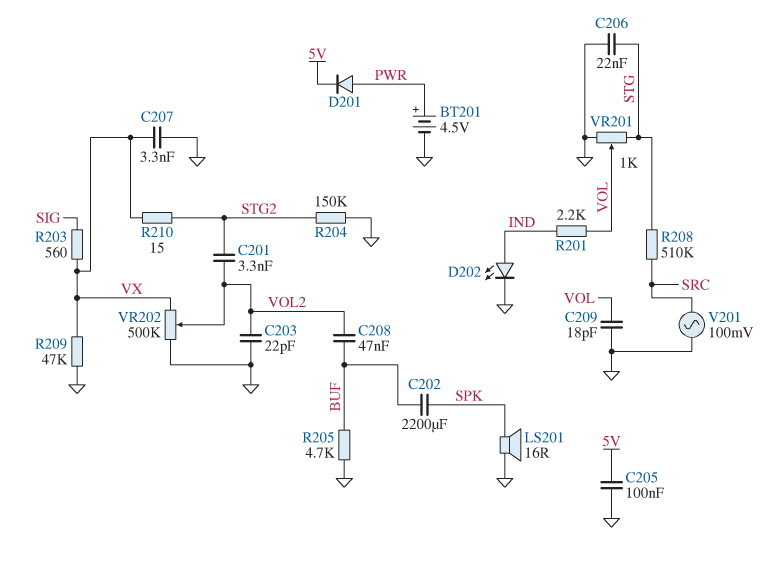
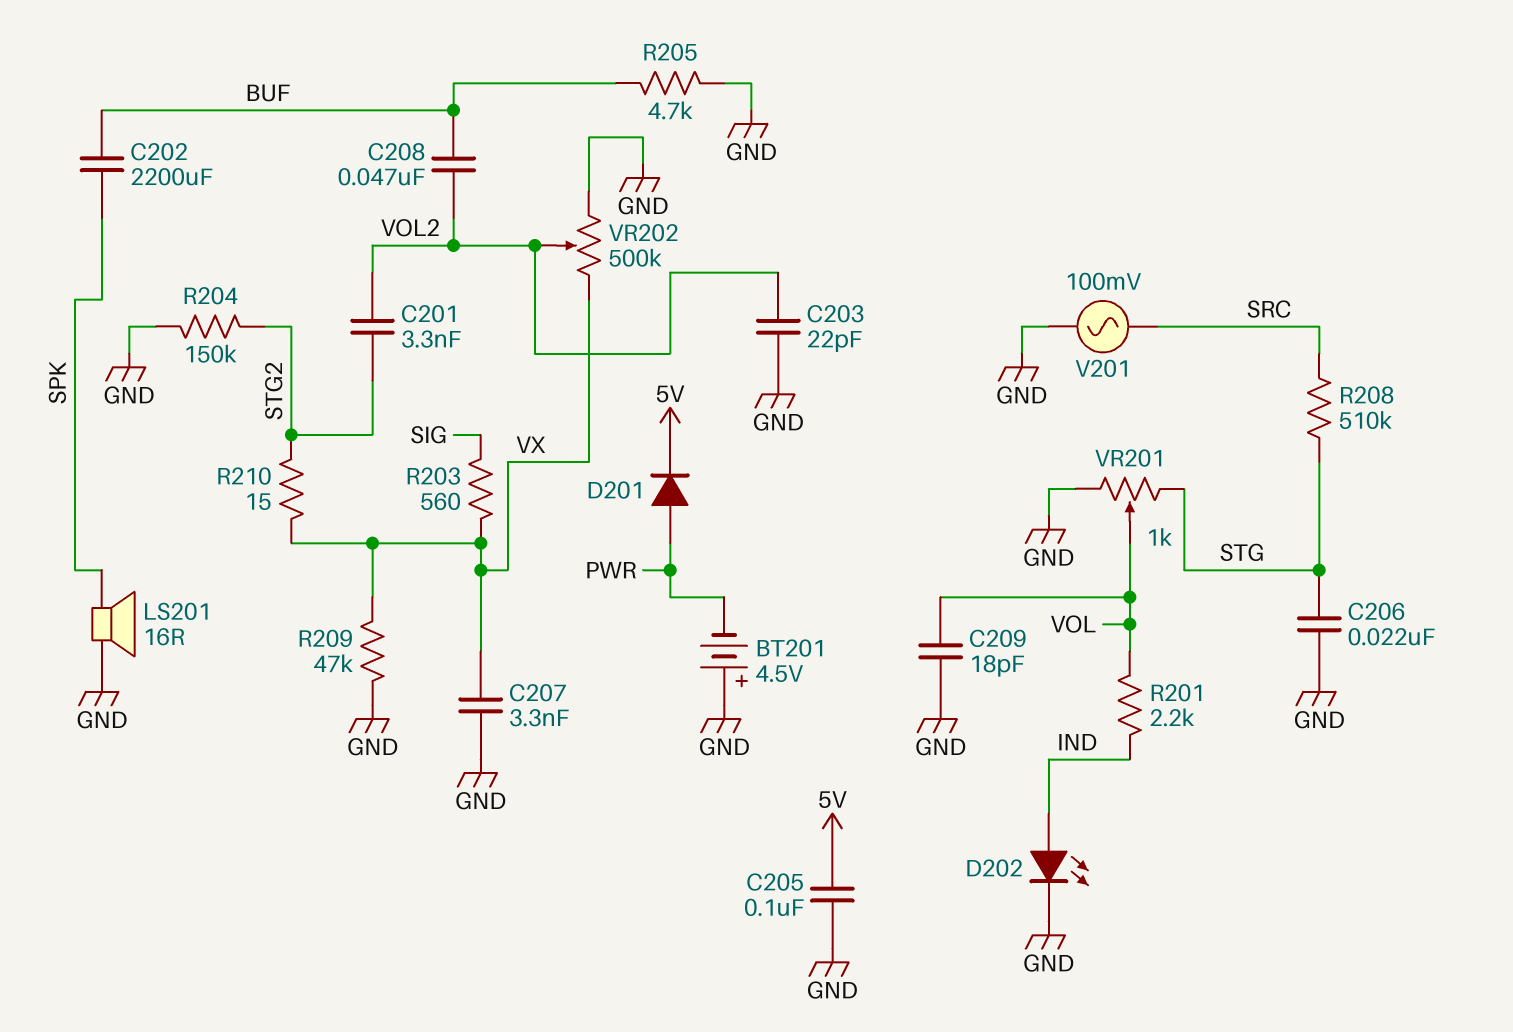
BT201: 4.5V (plus PWR, minus GND) -> 4.5V (plus GND, minus PWR)

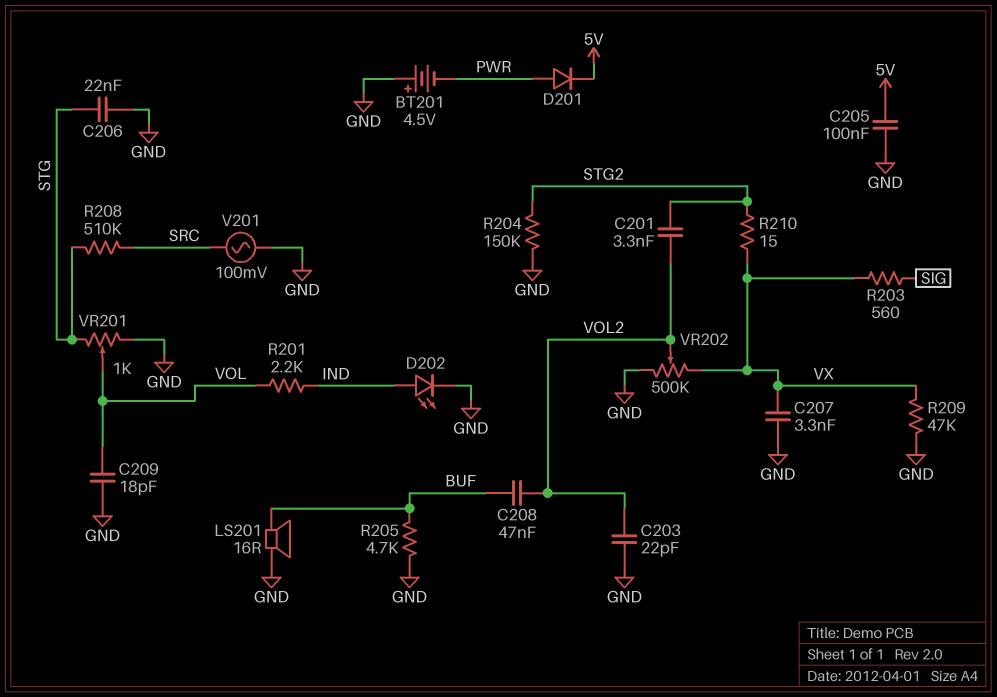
C202: 2200uF (BUF, SPK) -> none
LS201: speaker 16R (GND, SPK) -> speaker 16R (BUF, GND)

